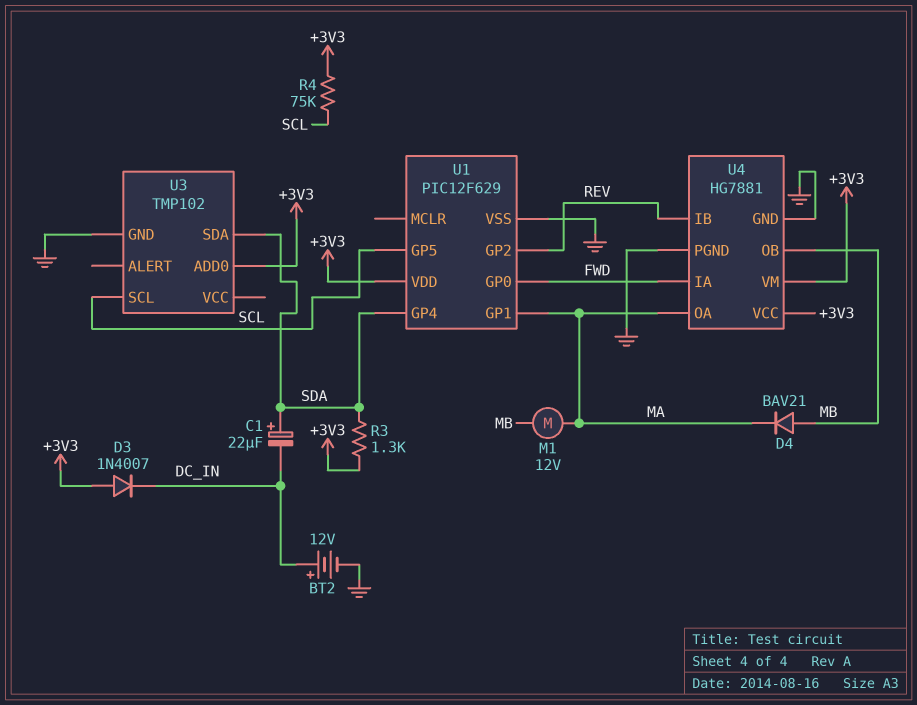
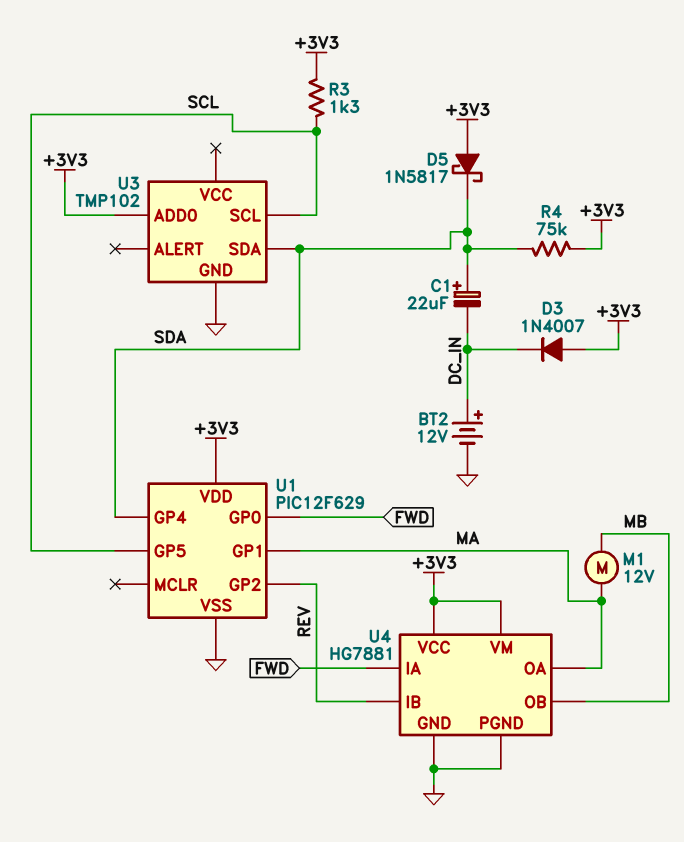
D4: diode BAV21 (A MB, K MA) -> none
D5: none -> schottky 1N5817 (A +3V3, K SDA)
R3: 1.3k (+3V3, SDA) -> 1.3k (+3V3, SCL)
R4: 75k (+3V3, SCL) -> 75k (+3V3, SDA)

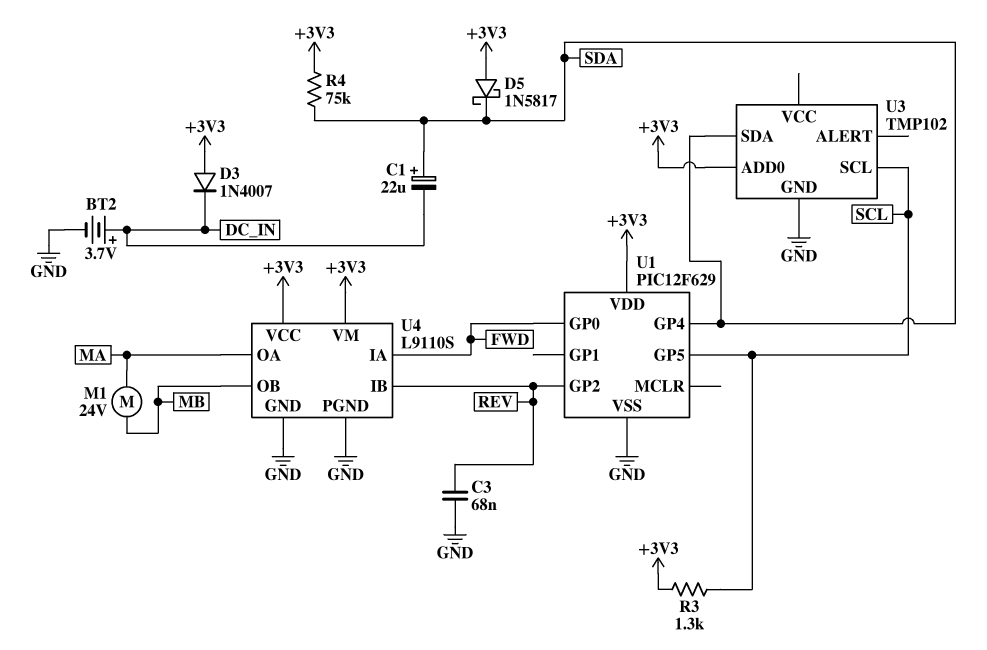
BT2: 12V (plus DC_IN, minus GND) -> 3.7V (plus DC_IN, minus GND)
C3: none -> 68nF (GND, REV)
M1: motor 12V (MA, MB) -> motor 24V (MA, MB)
U1 pin GP1: MA -> none
U4: HG7881 -> L9110S

